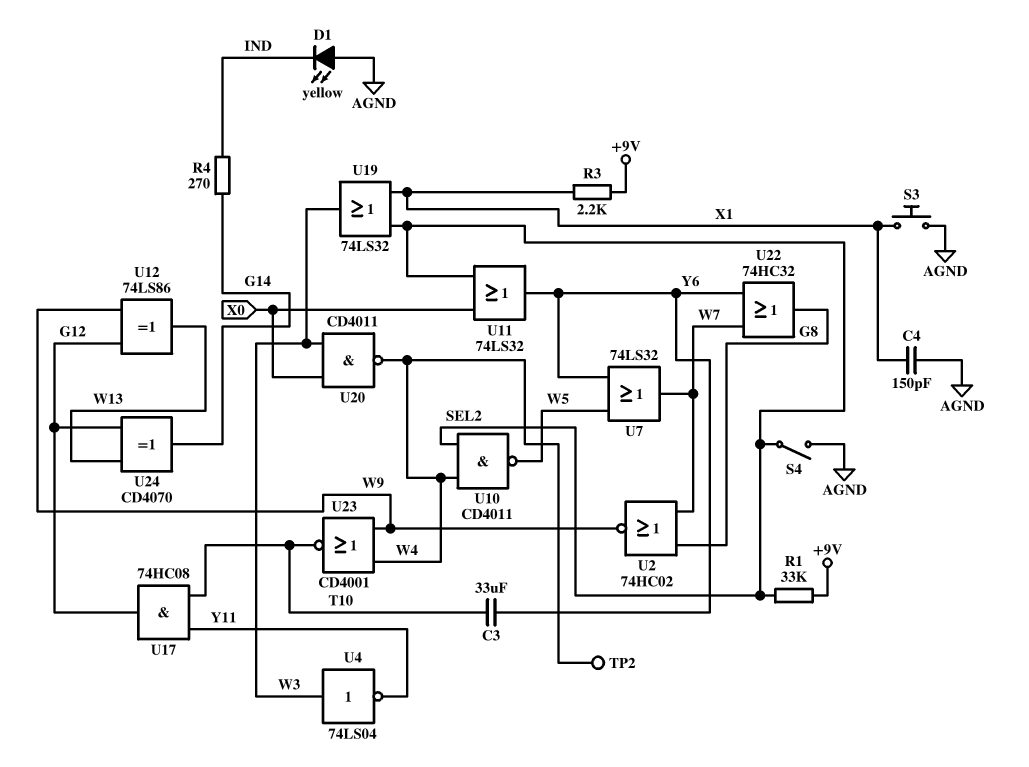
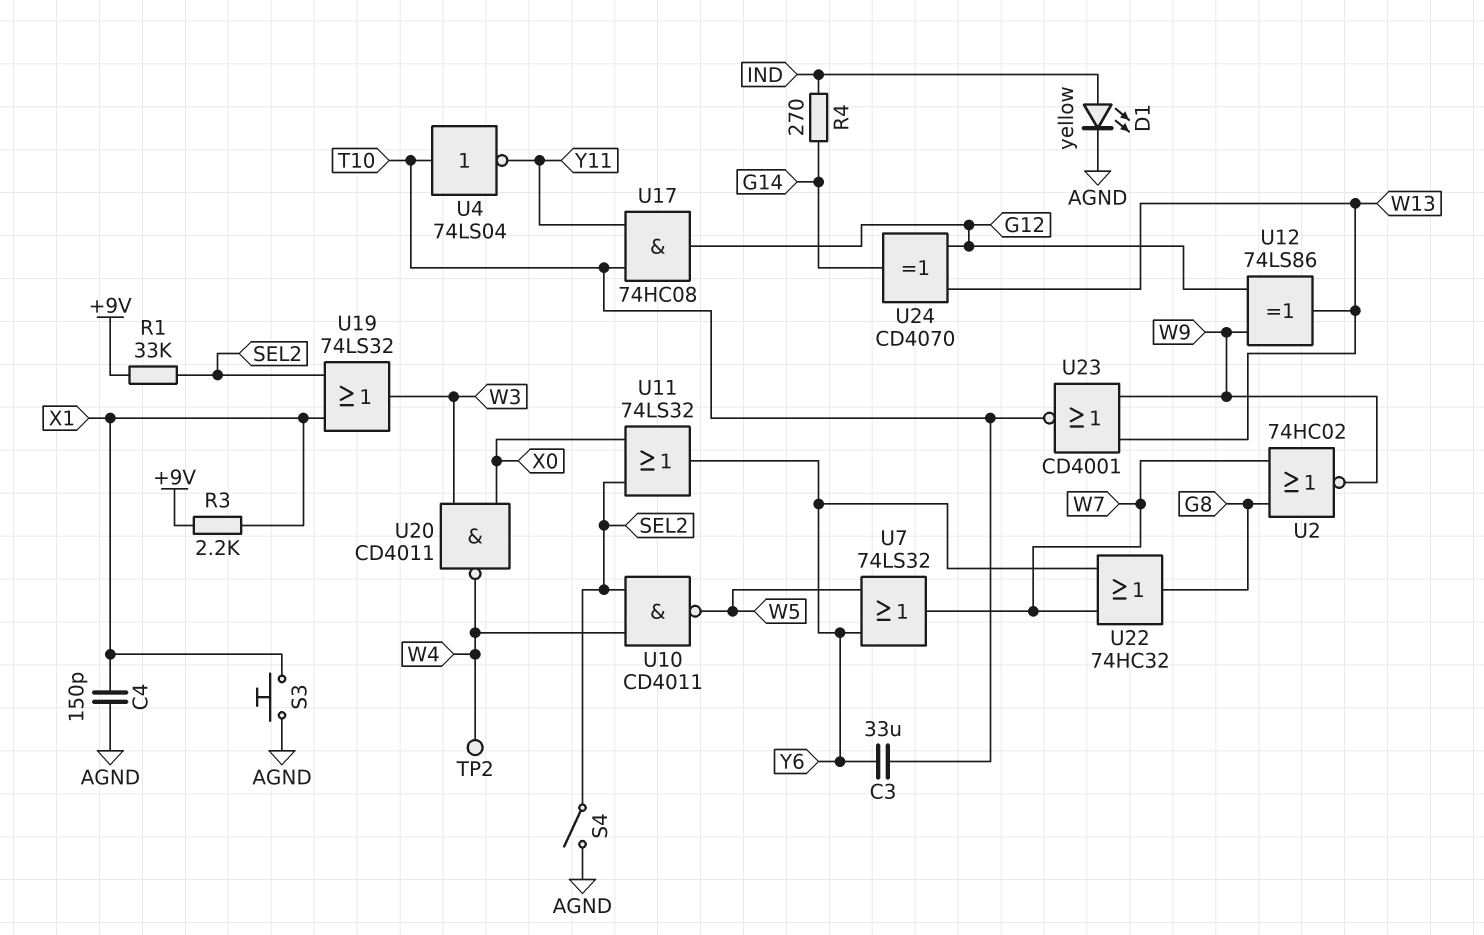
D1: LED yellow (A AGND, K IND) -> LED yellow (A IND, K AGND)
U4: NOT 74LS04 (in W3, out Y11) -> NOT 74LS04 (in T10, out Y11)
U23: NOR CD4001 (in W4, in W9, out T10) -> NOR CD4001 (in W9, in W13, out T10)

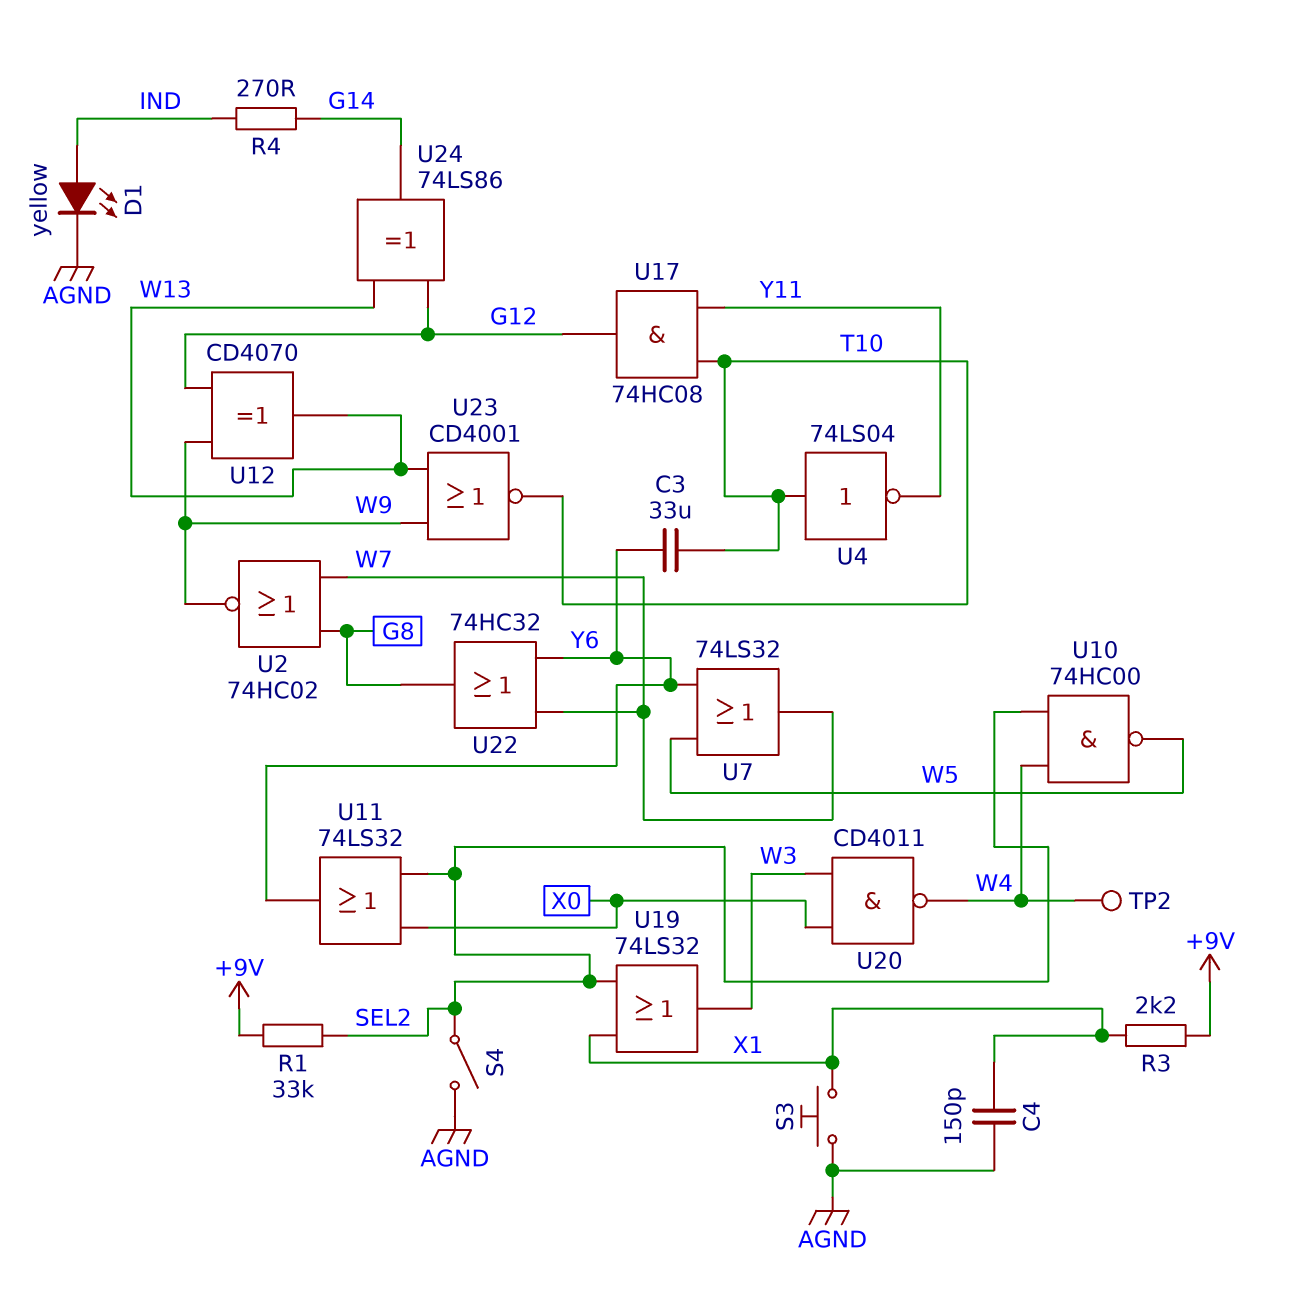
U10: NAND CD4011 (in SEL2, in W4, out W5) -> NAND 74HC00 (in SEL2, in W4, out W5)
U12: XOR 74LS86 (in G12, in W9, out W13) -> XOR CD4070 (in G12, in W9, out W13)
U24: XOR CD4070 (in G12, in W13, out G14) -> XOR 74LS86 (in G12, in W13, out G14)

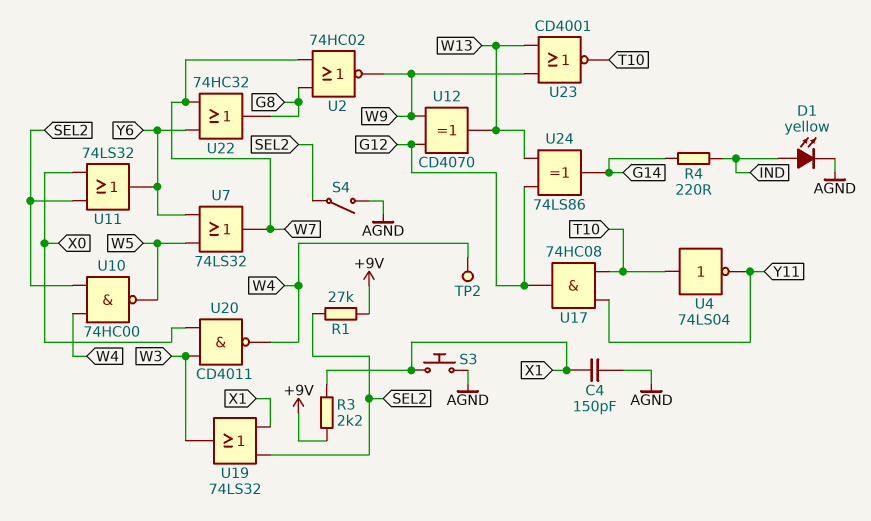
C3: 33uF (T10, Y6) -> none
R1: 33k (+9V, SEL2) -> 27k (+9V, SEL2)
R4: 270 (G14, IND) -> 220 (G14, IND)

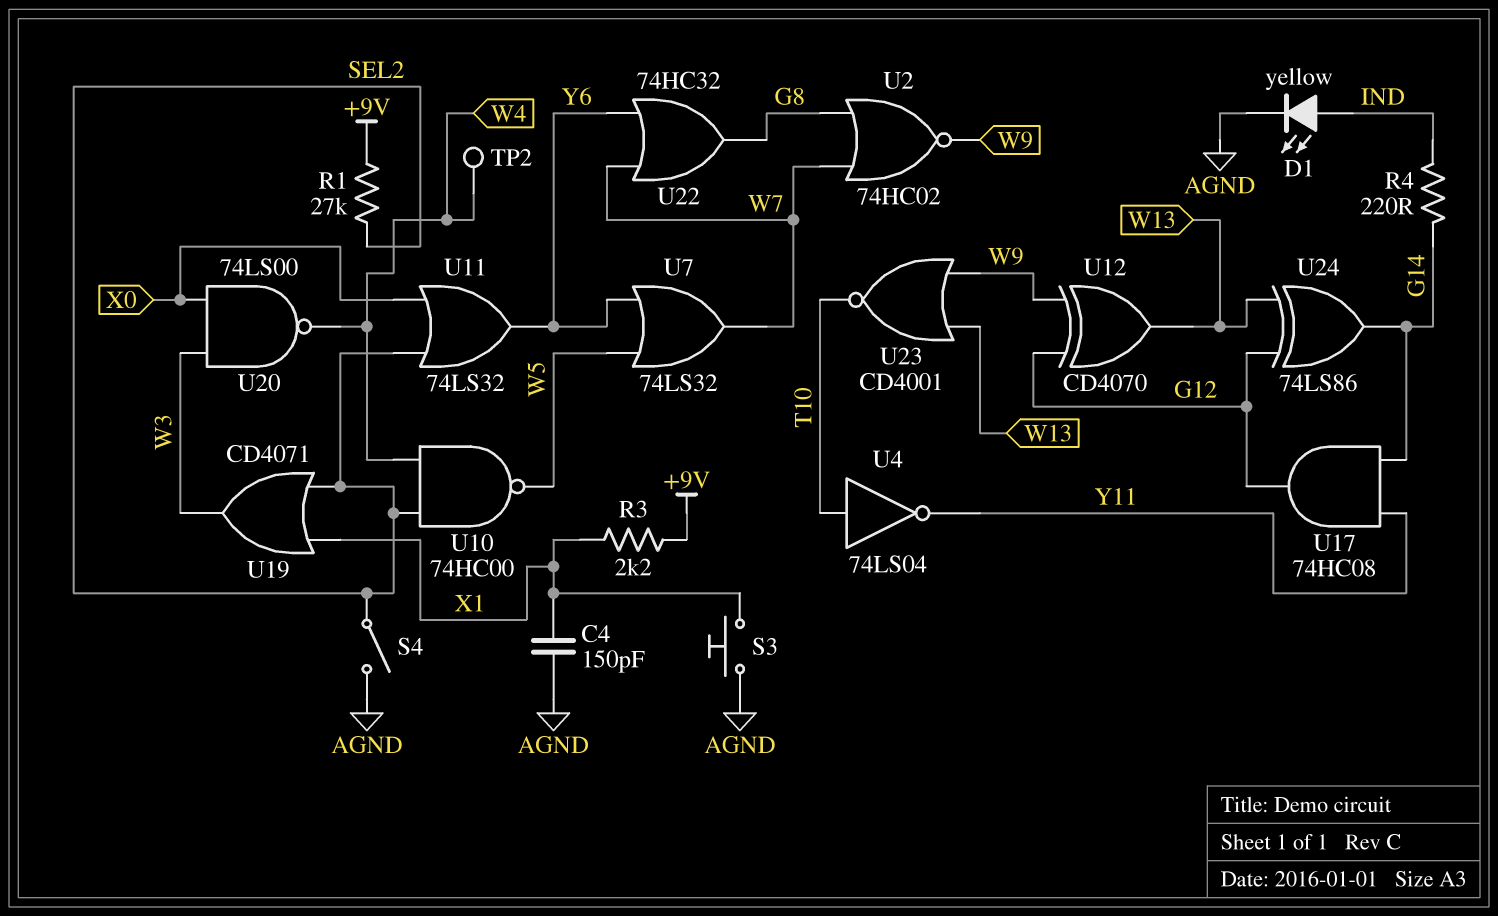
U17: AND 74HC08 (in T10, in Y11, out G12) -> AND 74HC08 (in G14, in Y11, out G12)
U19: OR 74LS32 (in SEL2, in X1, out W3) -> OR CD4071 (in SEL2, in X1, out W3)
U20: NAND CD4011 (in W3, in X0, out W4) -> NAND 74LS00 (in W3, in X0, out W4)

